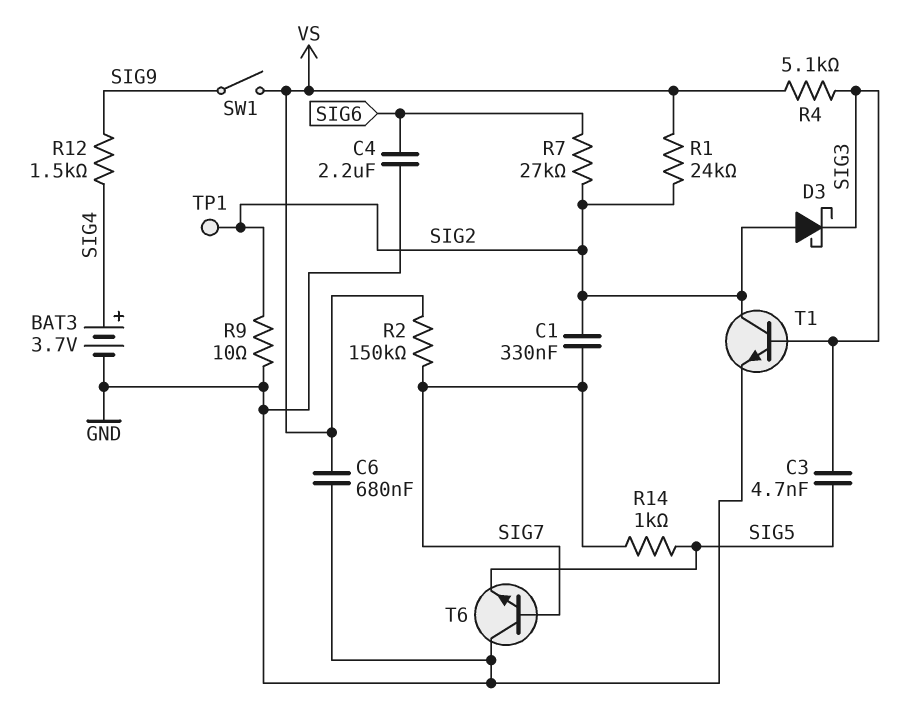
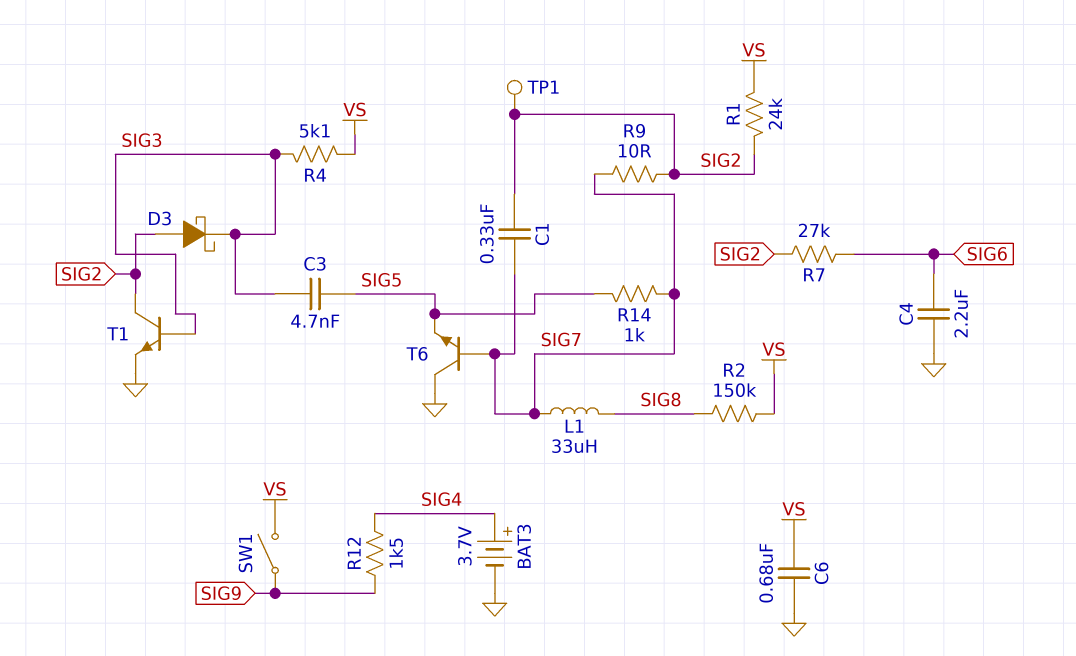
L1: none -> 33uH (SIG7, SIG8)
R2: 150k (SIG7, VS) -> 150k (SIG8, VS)
R9: 10 (GND, SIG2) -> 10 (SIG2, SIG7)

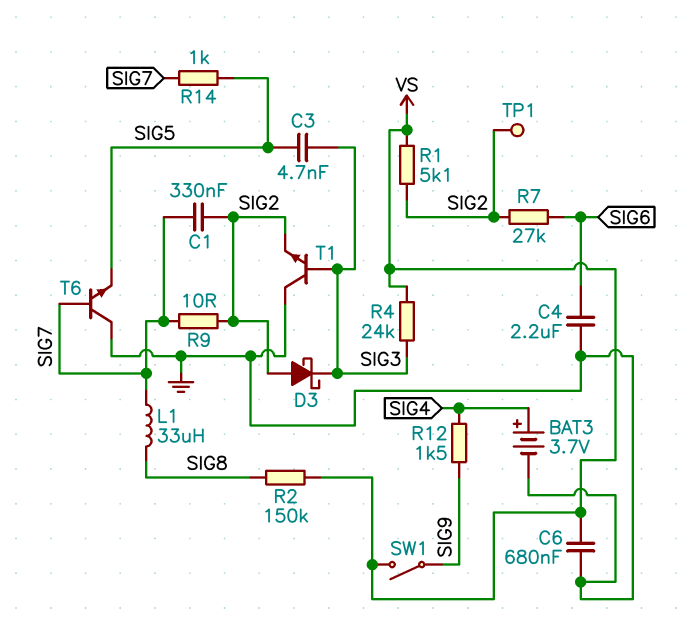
R1: 24k (SIG2, VS) -> 5.1k (SIG2, VS)
R4: 5.1k (SIG3, VS) -> 24k (SIG3, VS)
T1: NPN (B SIG3, C SIG2, E GND) -> NPN (B SIG3, C GND, E SIG2)

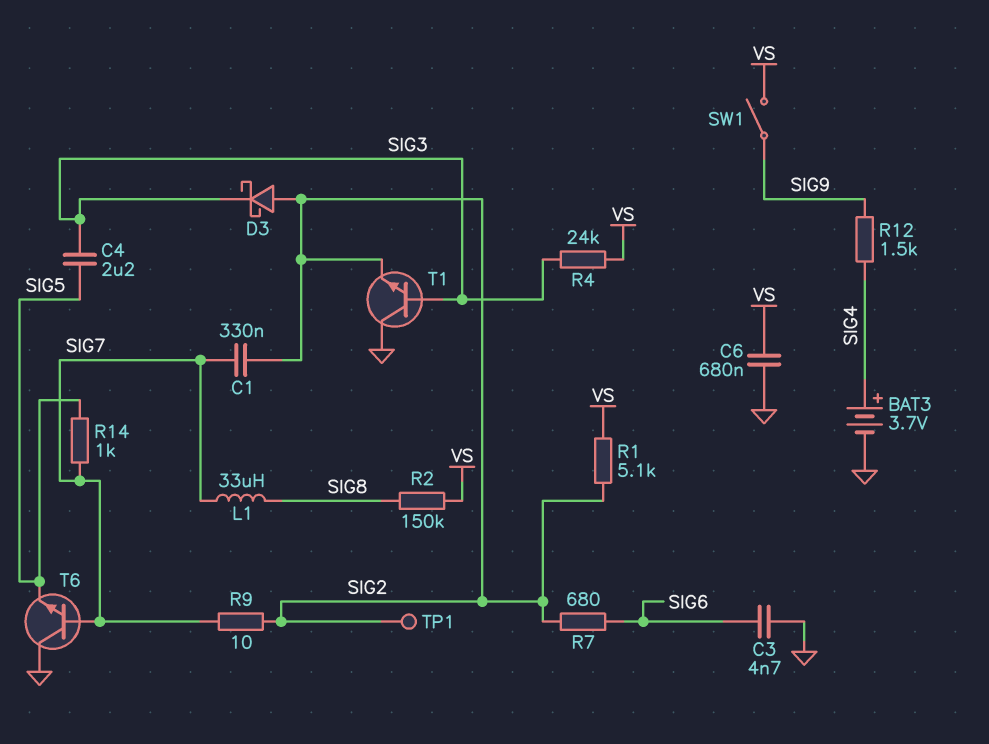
C3: 4.7nF (SIG3, SIG5) -> 4.7nF (GND, SIG6)
C4: 2.2uF (GND, SIG6) -> 2.2uF (SIG3, SIG5)
R7: 27k (SIG2, SIG6) -> 680 (SIG2, SIG6)

